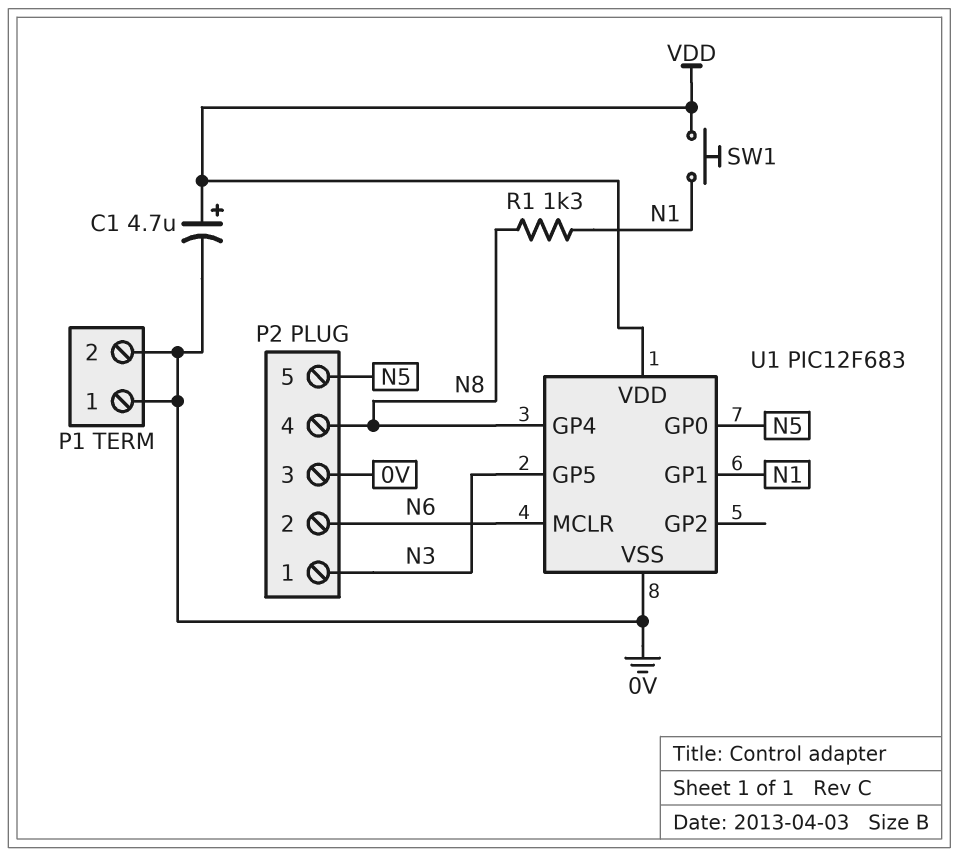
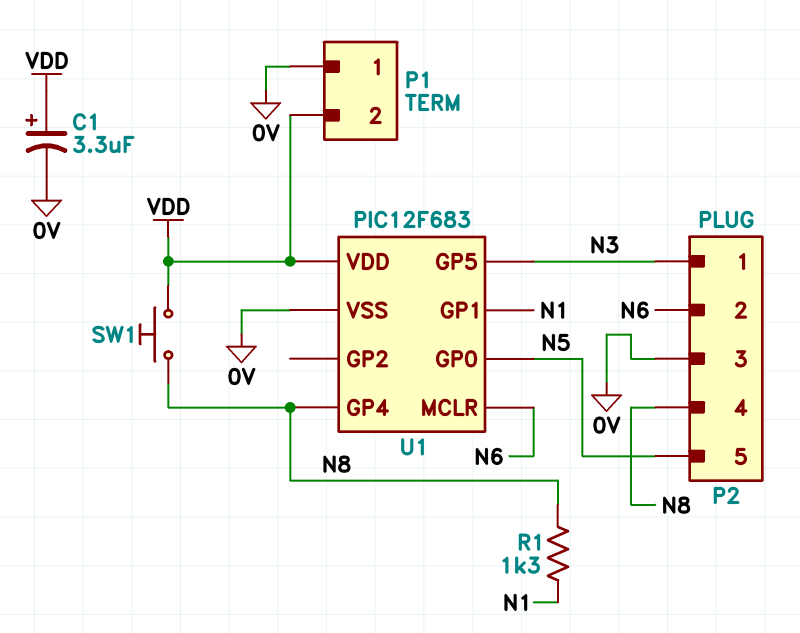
C1: 4.7uF (plus VDD, minus 0V) -> 3.3uF (plus VDD, minus 0V)
P1 pin 2: 0V -> VDD
SW1: button (N1, VDD) -> button (N8, VDD)

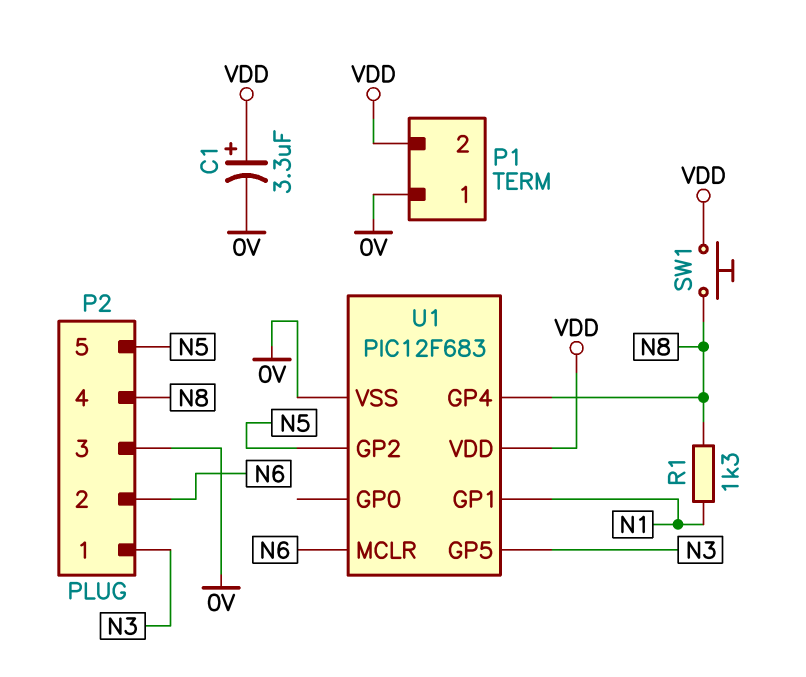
U1 pin GP0: N5 -> none
U1 pin GP2: none -> N5

